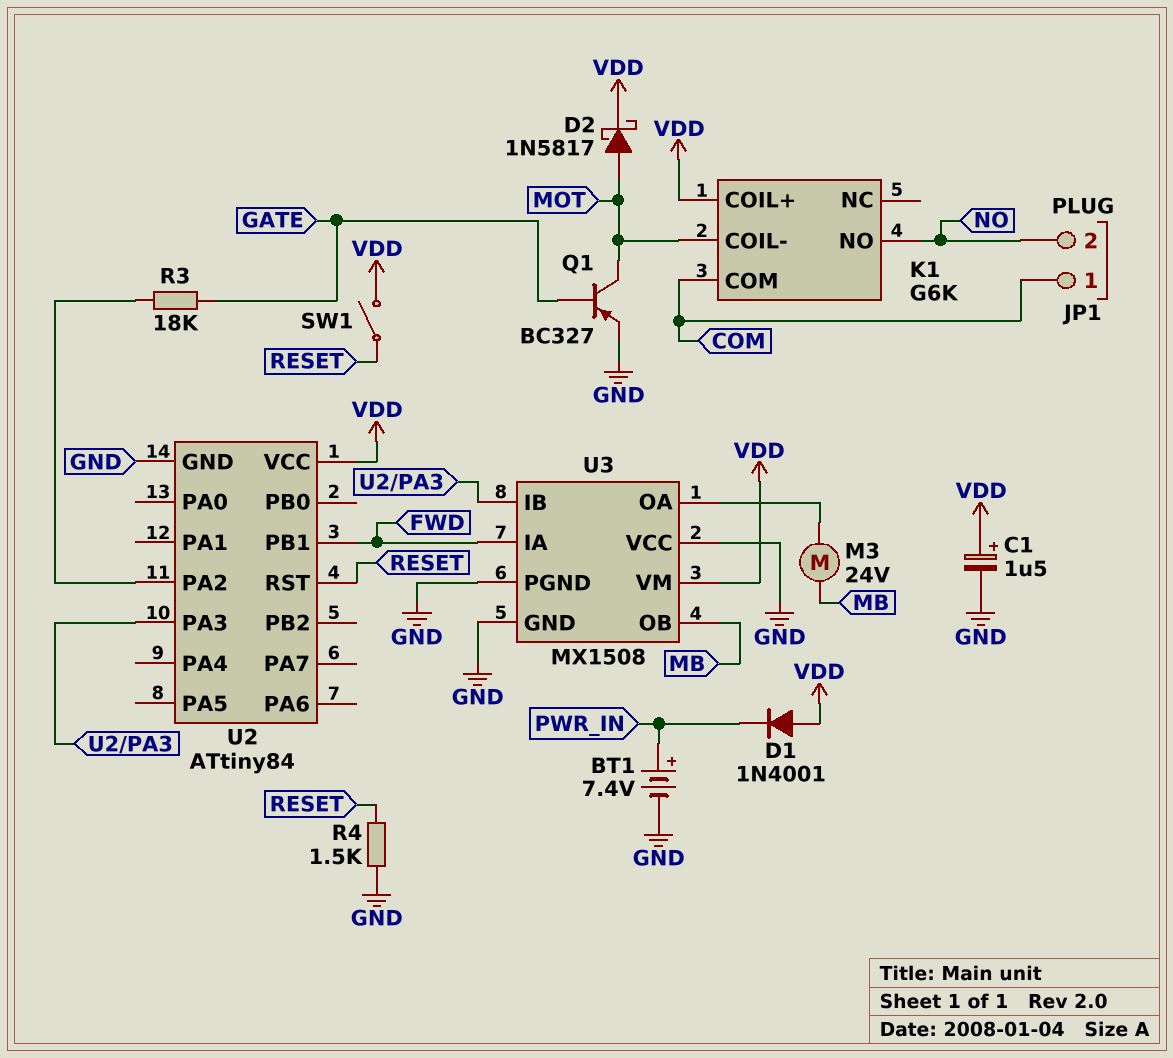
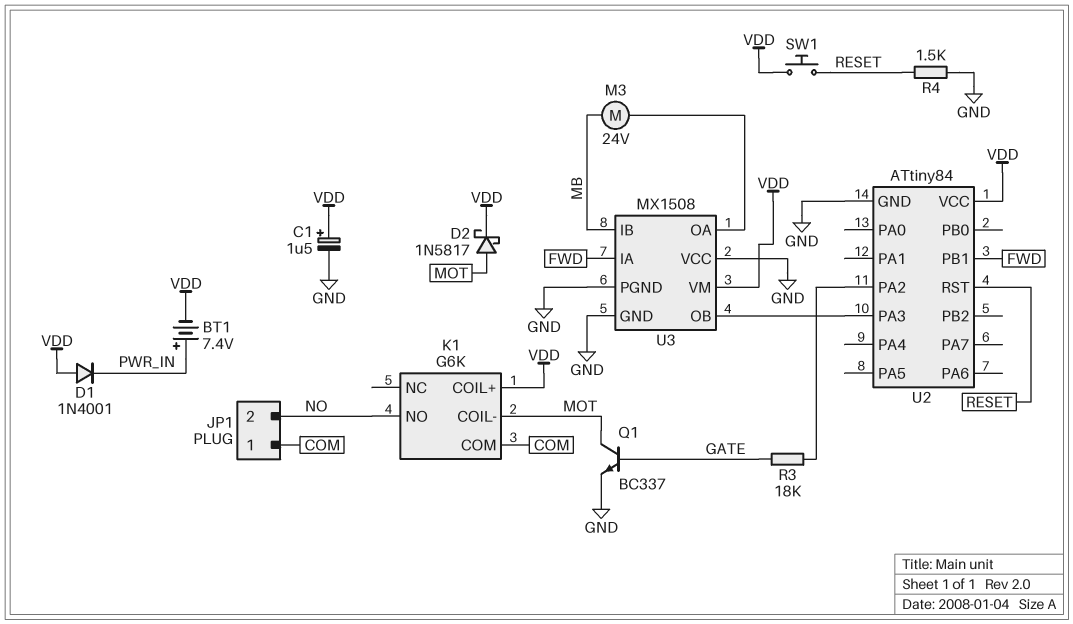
BT1: 7.4V (plus PWR_IN, minus GND) -> 7.4V (plus PWR_IN, minus VDD)
Q1: PNP BC327 (B GATE, C MOT, E GND) -> NPN BC337 (B GATE, C MOT, E GND)
SW1: switch (RESET, VDD) -> button (RESET, VDD)
U3 pin IB: U2/PA3 -> MB
U3 pin OB: MB -> U2/PA3

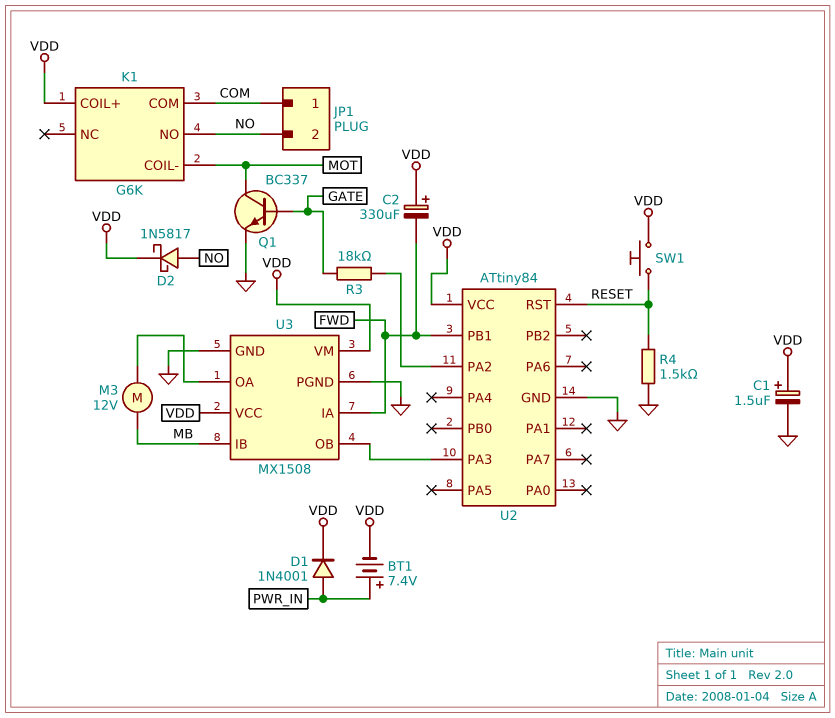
C2: none -> 330uF (plus VDD, minus FWD)
D1: diode 1N4001 (A VDD, K PWR_IN) -> diode 1N4001 (A PWR_IN, K VDD)
D2: schottky 1N5817 (A MOT, K VDD) -> schottky 1N5817 (A NO, K VDD)
M3: motor 24V (MB, U3/OA) -> motor 12V (MB, U3/OA)
U3 pin VCC: GND -> VDD

